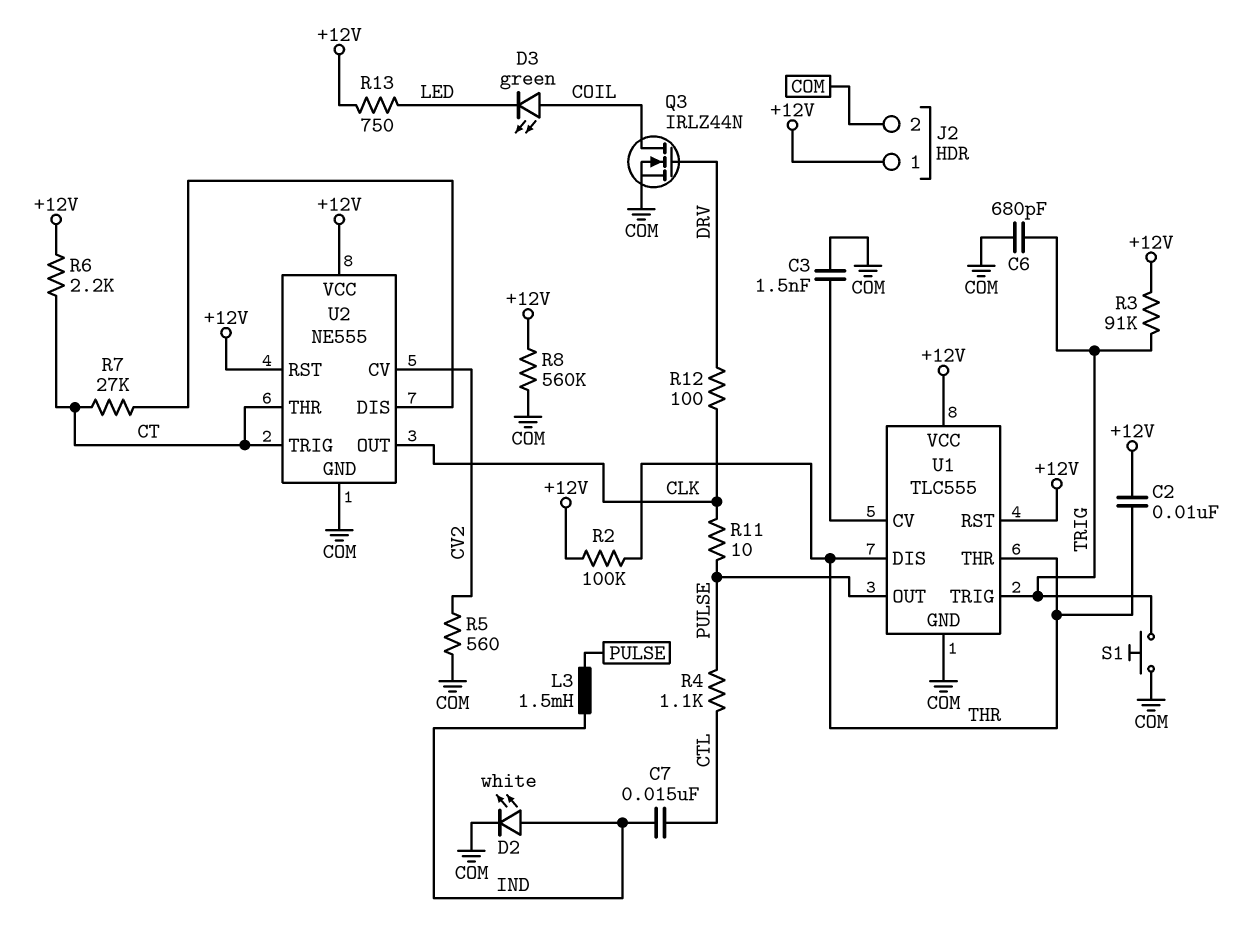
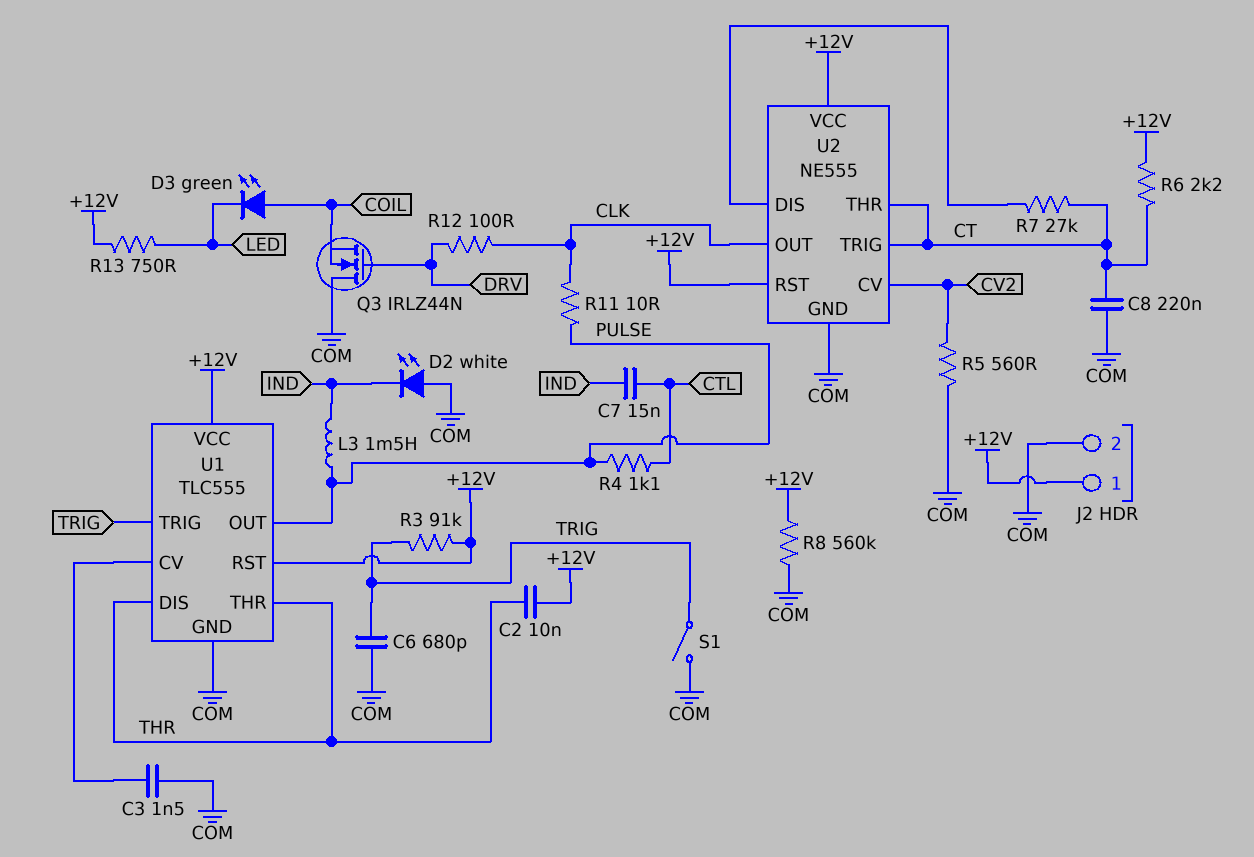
C8: none -> 220nF (COM, CT)
D2: LED white (A IND, K COM) -> LED white (A COM, K IND)
Q3: NMOS IRLZ44N (G DRV, D COIL, S COM) -> NMOS IRLZ44N (G DRV, D COM, S COIL)
R2: 100k (+12V, THR) -> none
S1: button (COM, TRIG) -> switch (COM, TRIG)

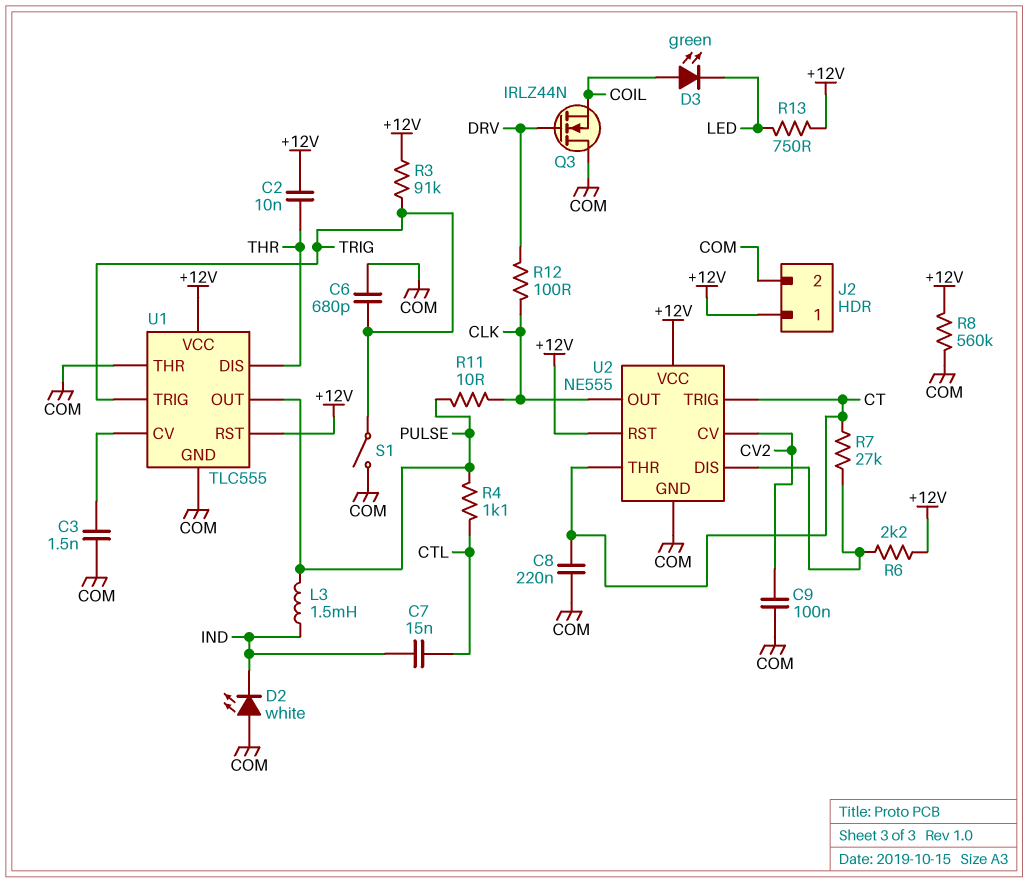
C9: none -> 100nF (COM, CV2)
R5: 560 (COM, CV2) -> none
R6: 2.2k (+12V, CT) -> 2.2k (+12V, U2/DIS)
U1 pin THR: THR -> COM

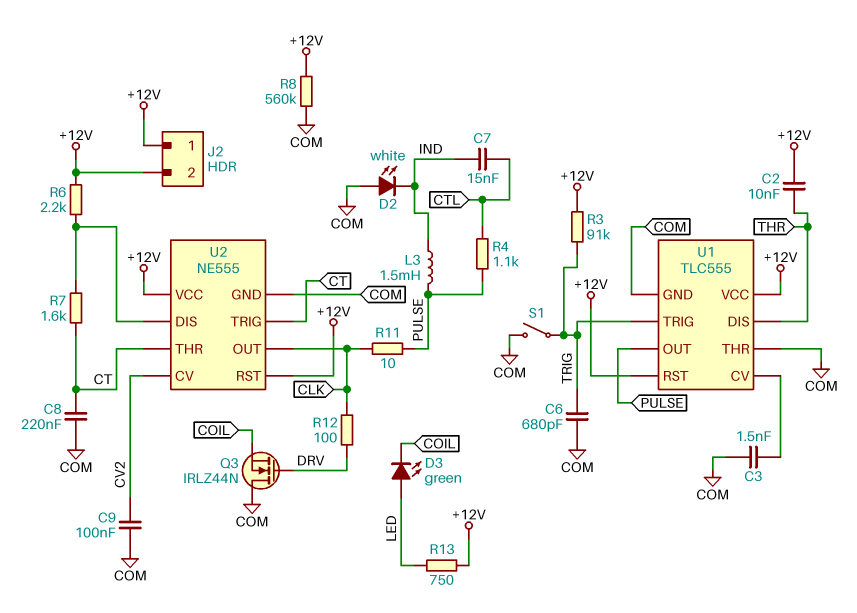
D3: LED green (A COIL, K LED) -> LED green (A LED, K COIL)
J2 pin 2: COM -> +12V
R7: 27k (CT, U2/DIS) -> 1.6k (CT, U2/DIS)

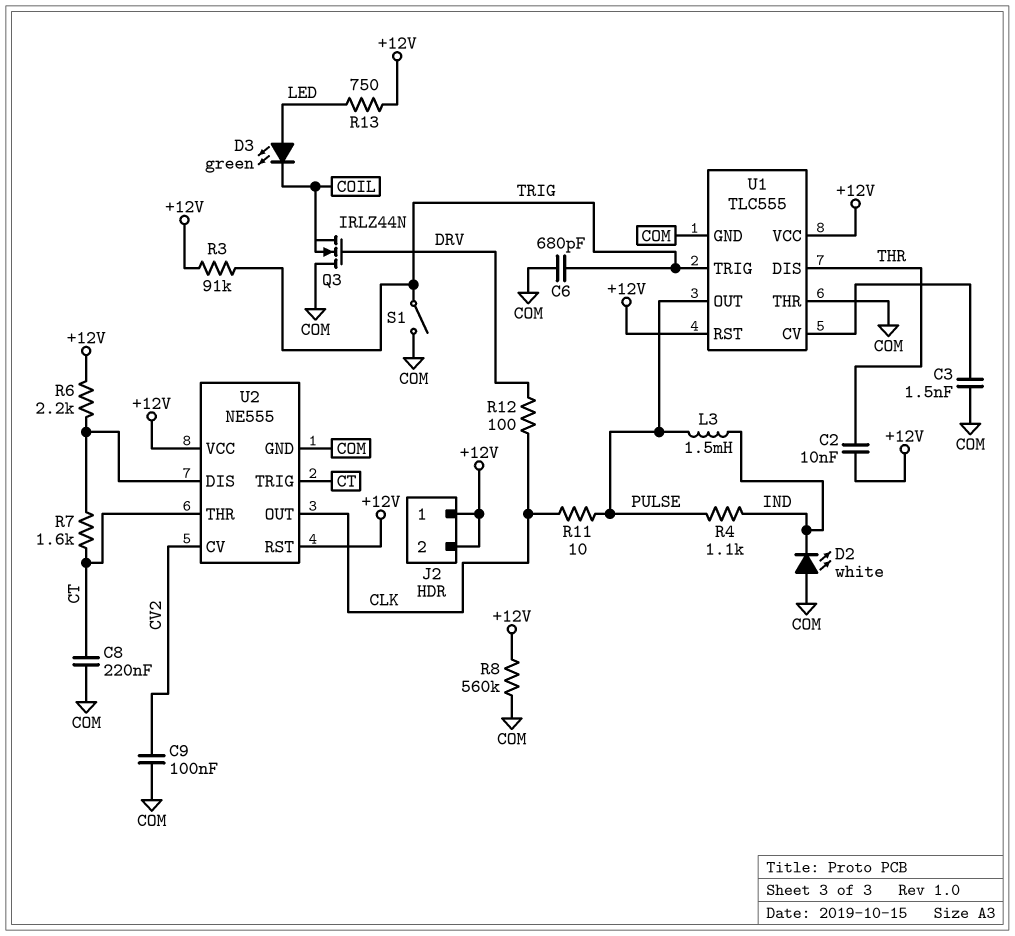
C7: 15nF (CTL, IND) -> none
R4: 1.1k (CTL, PULSE) -> 1.1k (IND, PULSE)

